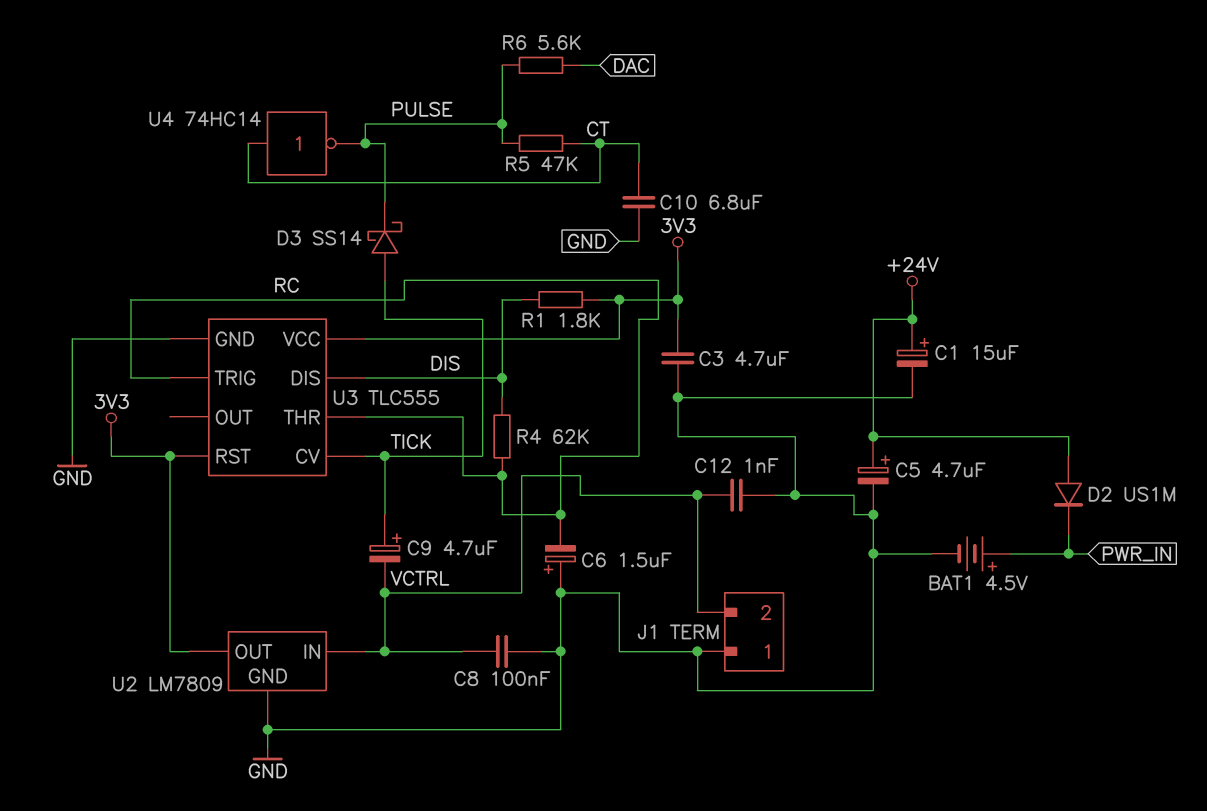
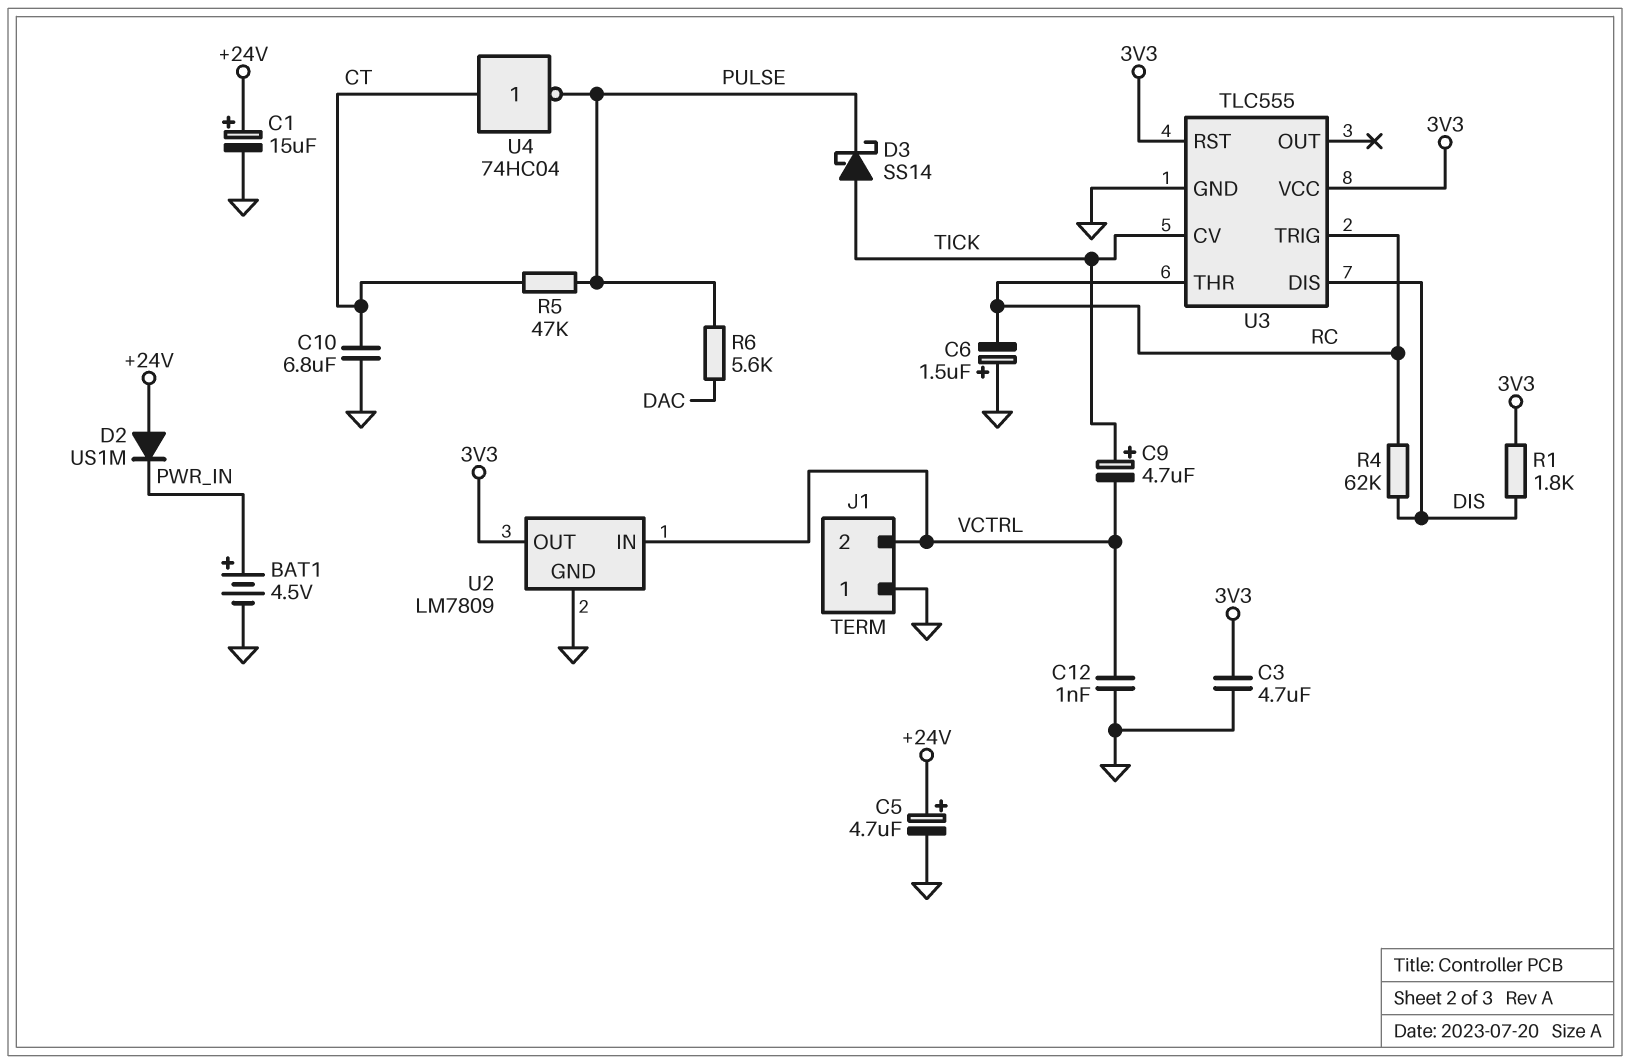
C8: 100nF (GND, VCTRL) -> none
U4: NOT 74HC14 (in CT, out PULSE) -> NOT 74HC04 (in CT, out PULSE)

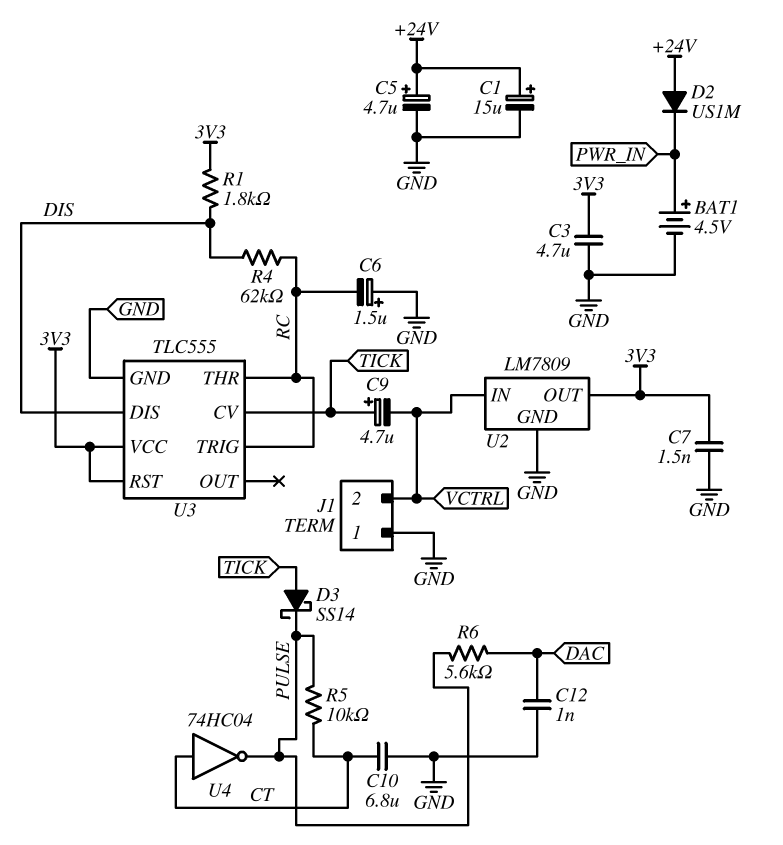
C7: none -> 1.5nF (3V3, GND)
C12: 1nF (GND, VCTRL) -> 1nF (DAC, GND)
R5: 47k (CT, PULSE) -> 10k (CT, PULSE)

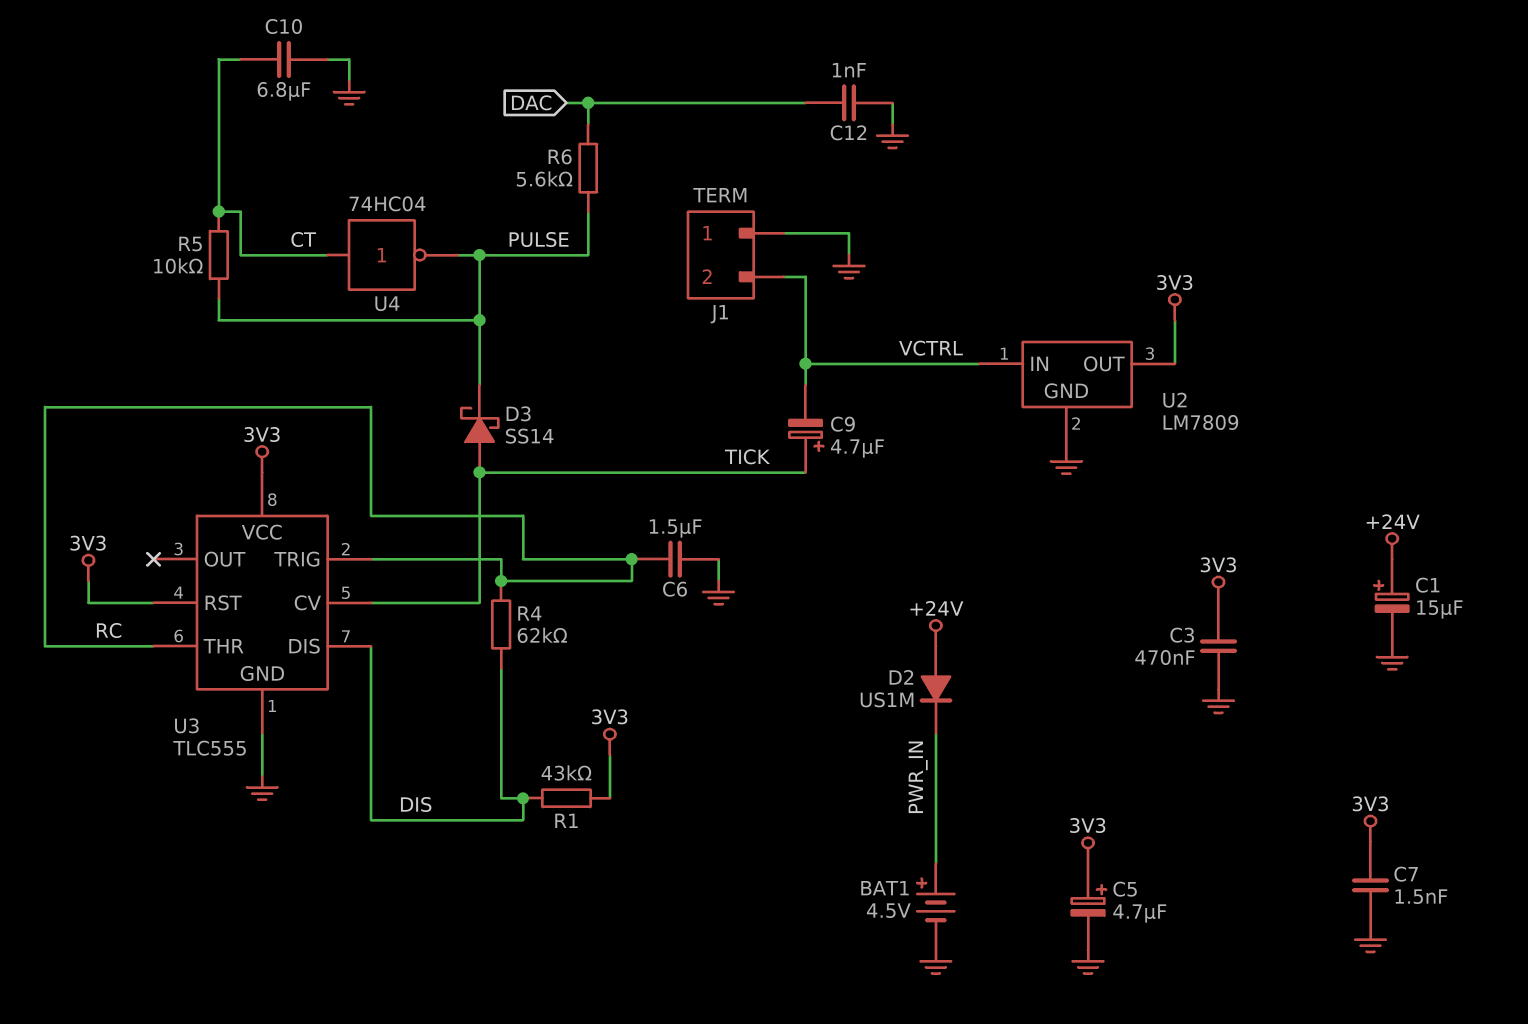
C3: 4.7uF (3V3, GND) -> 470nF (3V3, GND)
C5: 4.7uF (plus +24V, minus GND) -> 4.7uF (plus 3V3, minus GND)
C6: 1.5uF (plus GND, minus RC) -> 1.5uF (GND, RC)
R1: 1.8k (3V3, DIS) -> 43k (3V3, DIS)

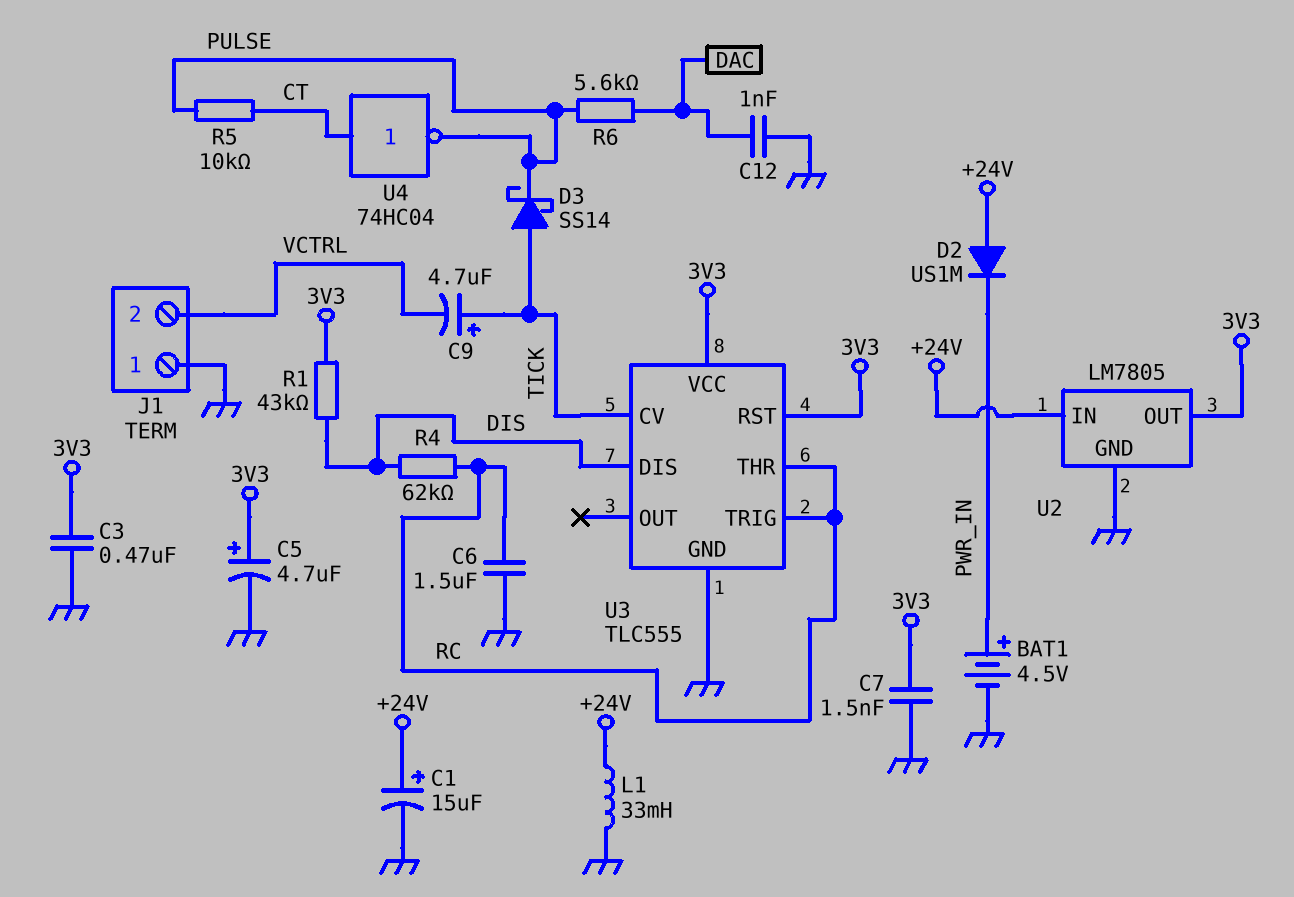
C10: 6.8uF (CT, GND) -> none
L1: none -> 33mH (+24V, GND)
U2: LM7809 -> LM7805
U2 pin IN: VCTRL -> +24V

